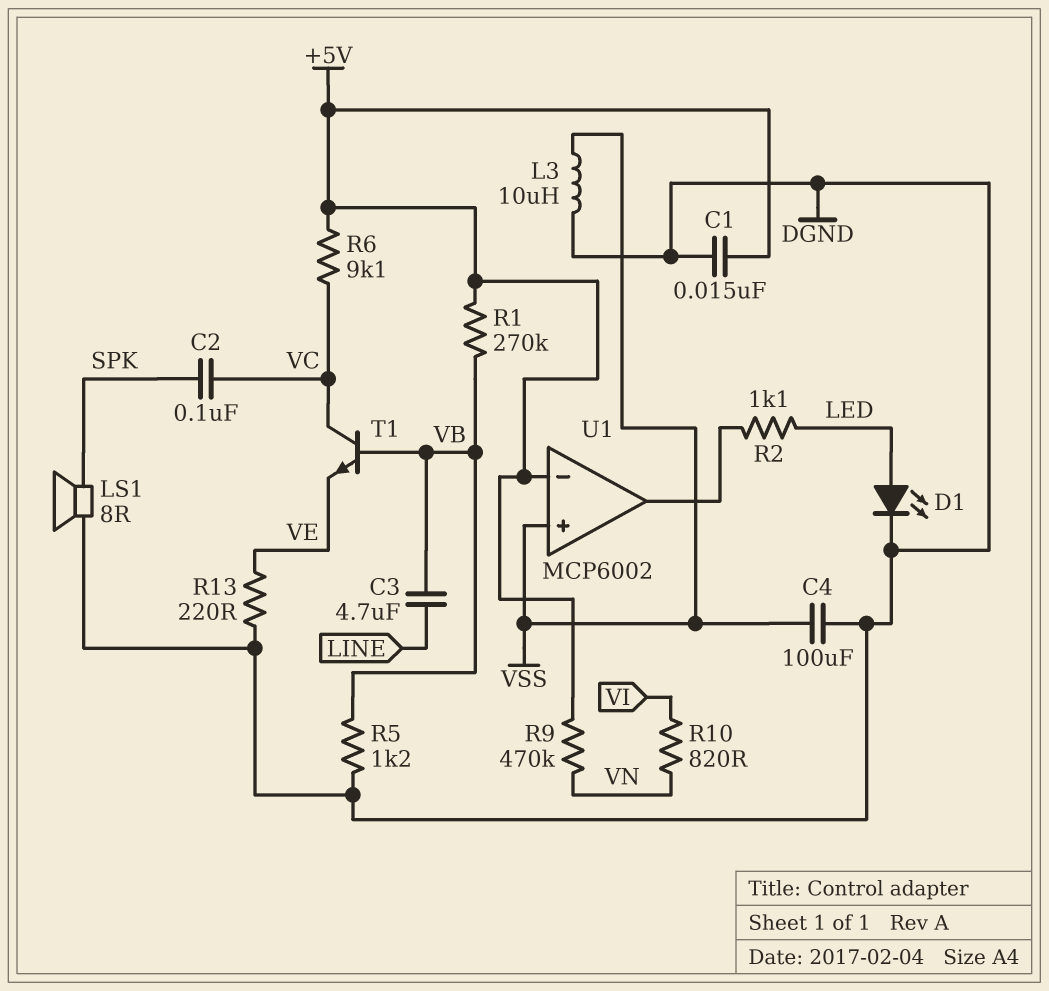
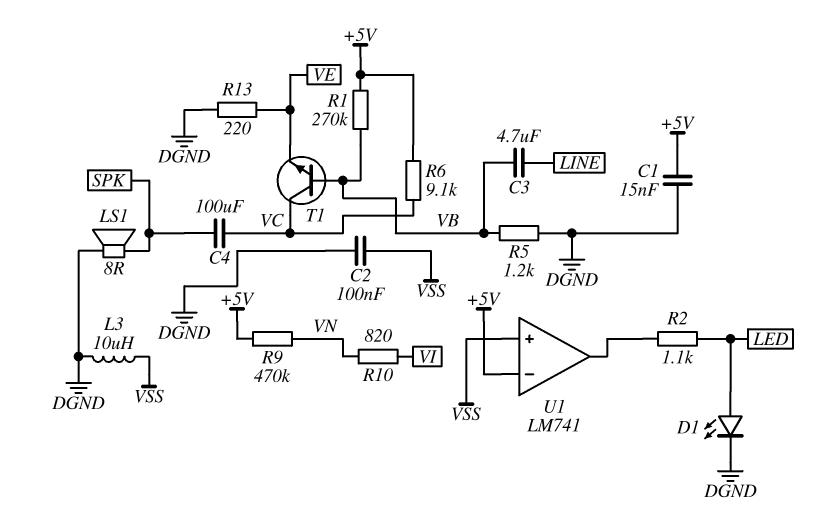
C2: 100nF (SPK, VC) -> 100nF (DGND, VSS)
C4: 100uF (DGND, VSS) -> 100uF (SPK, VC)
U1: MCP6002 -> LM741

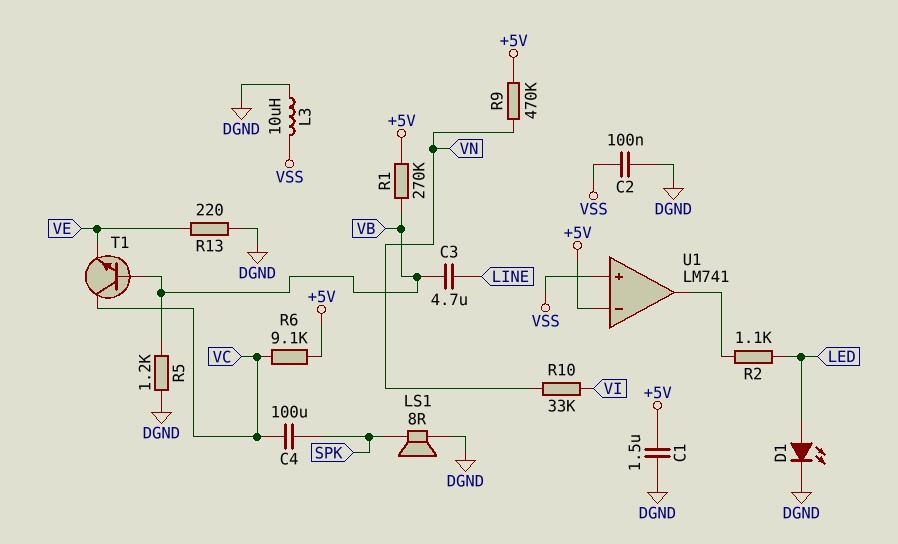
C1: 15nF (+5V, DGND) -> 1.5uF (+5V, DGND)
R10: 820 (VI, VN) -> 33k (VI, VN)

